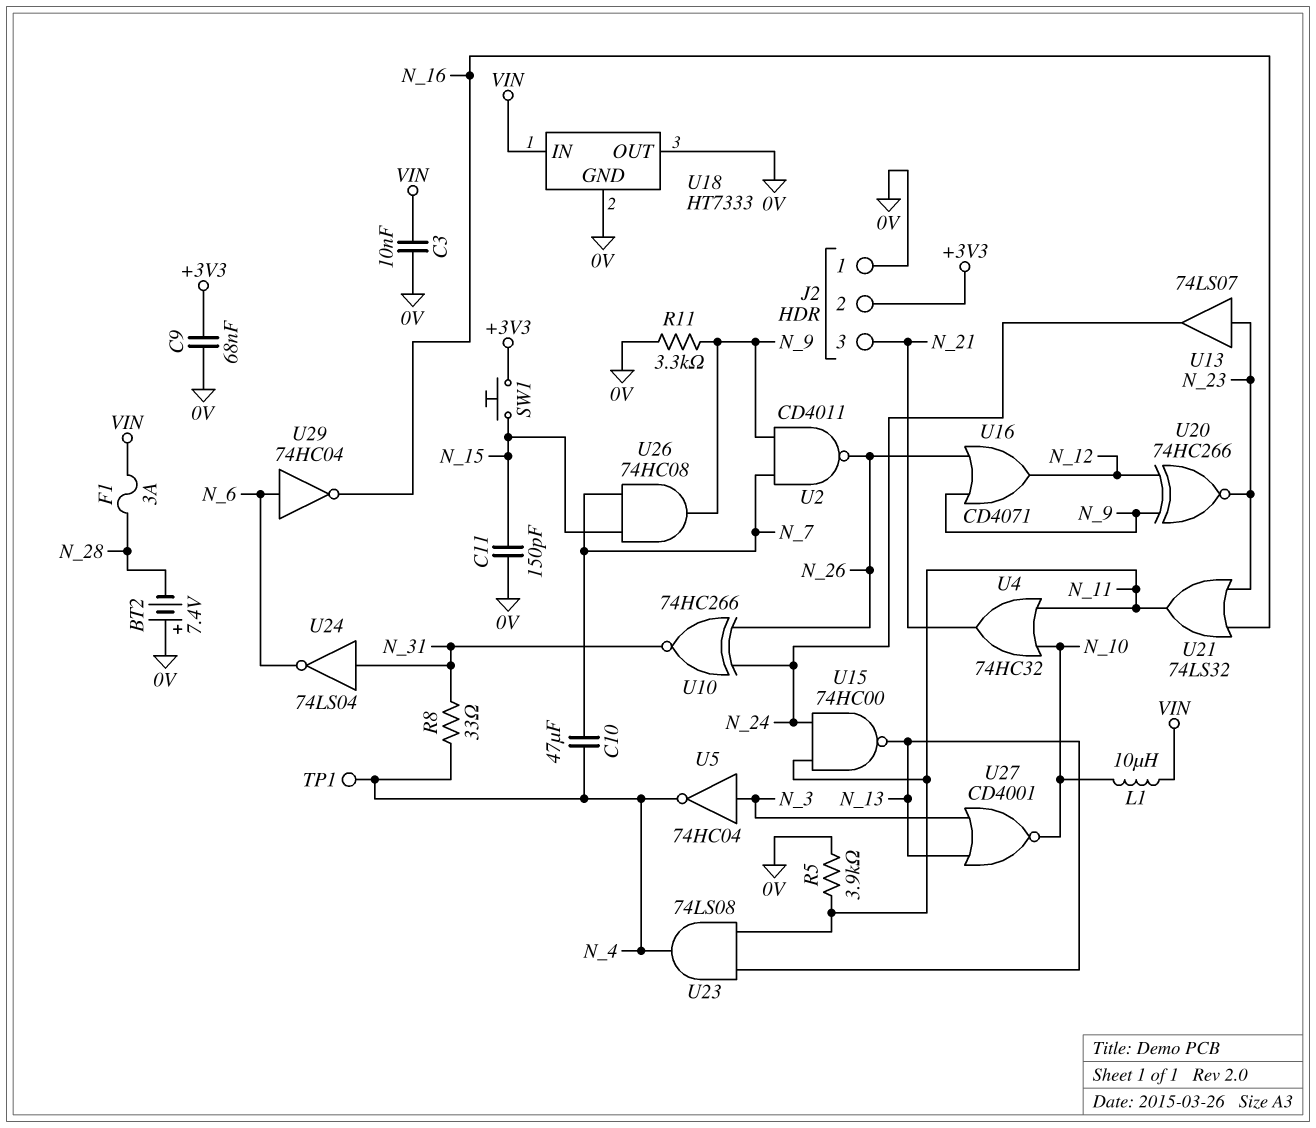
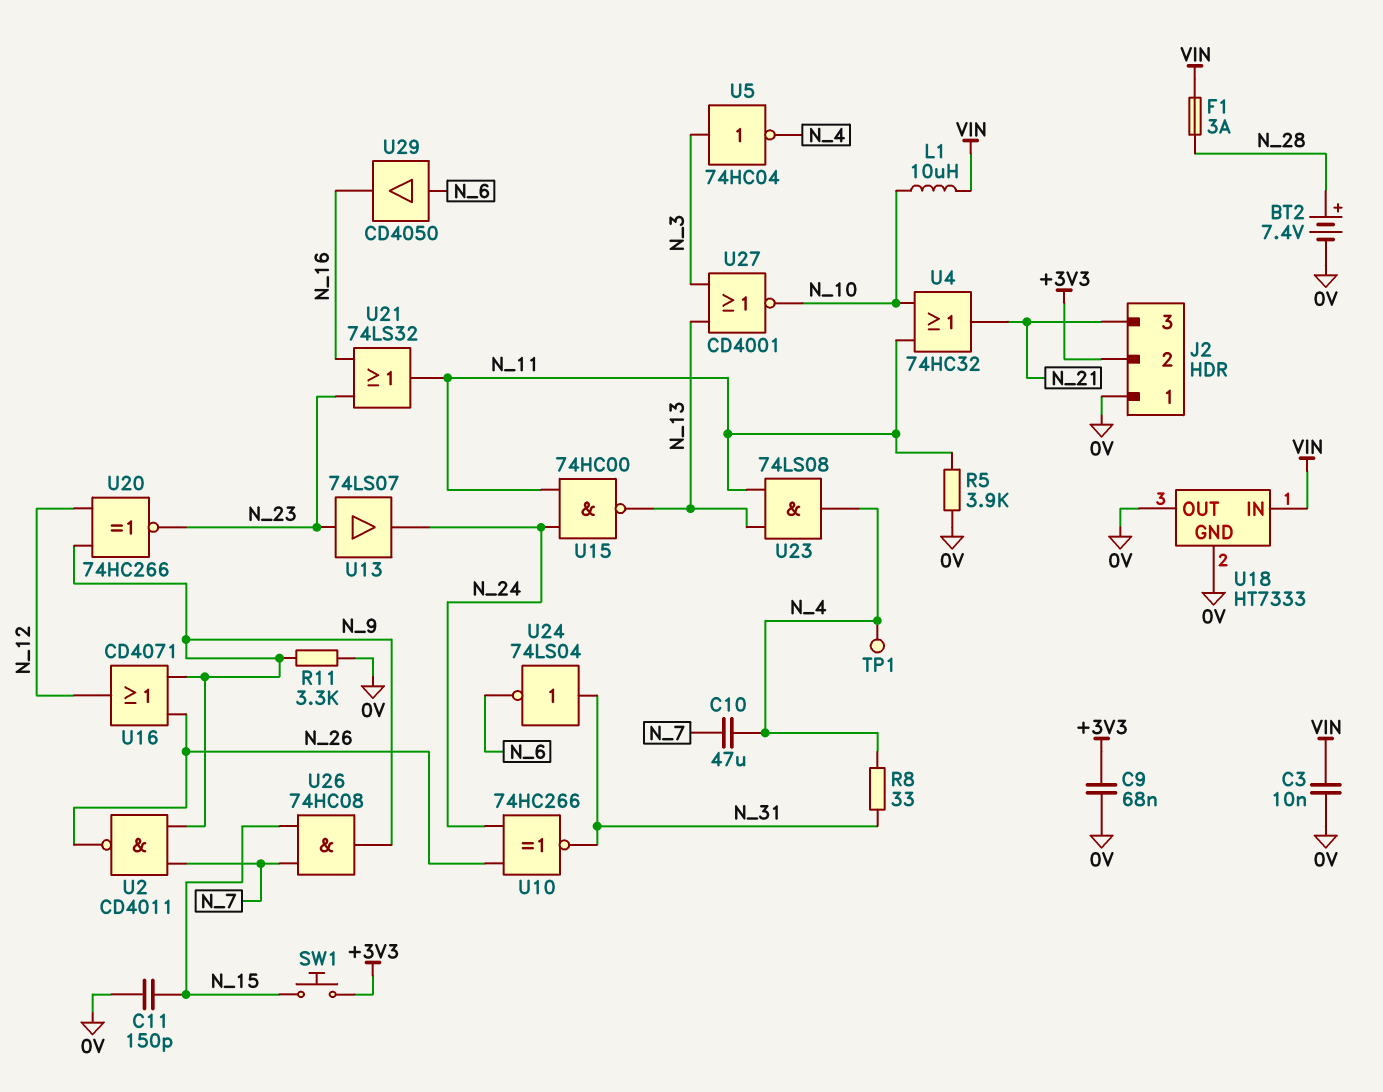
BT2: 7.4V (plus 0V, minus N_28) -> 7.4V (plus N_28, minus 0V)
U29: NOT 74HC04 (in N_6, out N_16) -> buffer CD4050 (in N_6, out N_16)

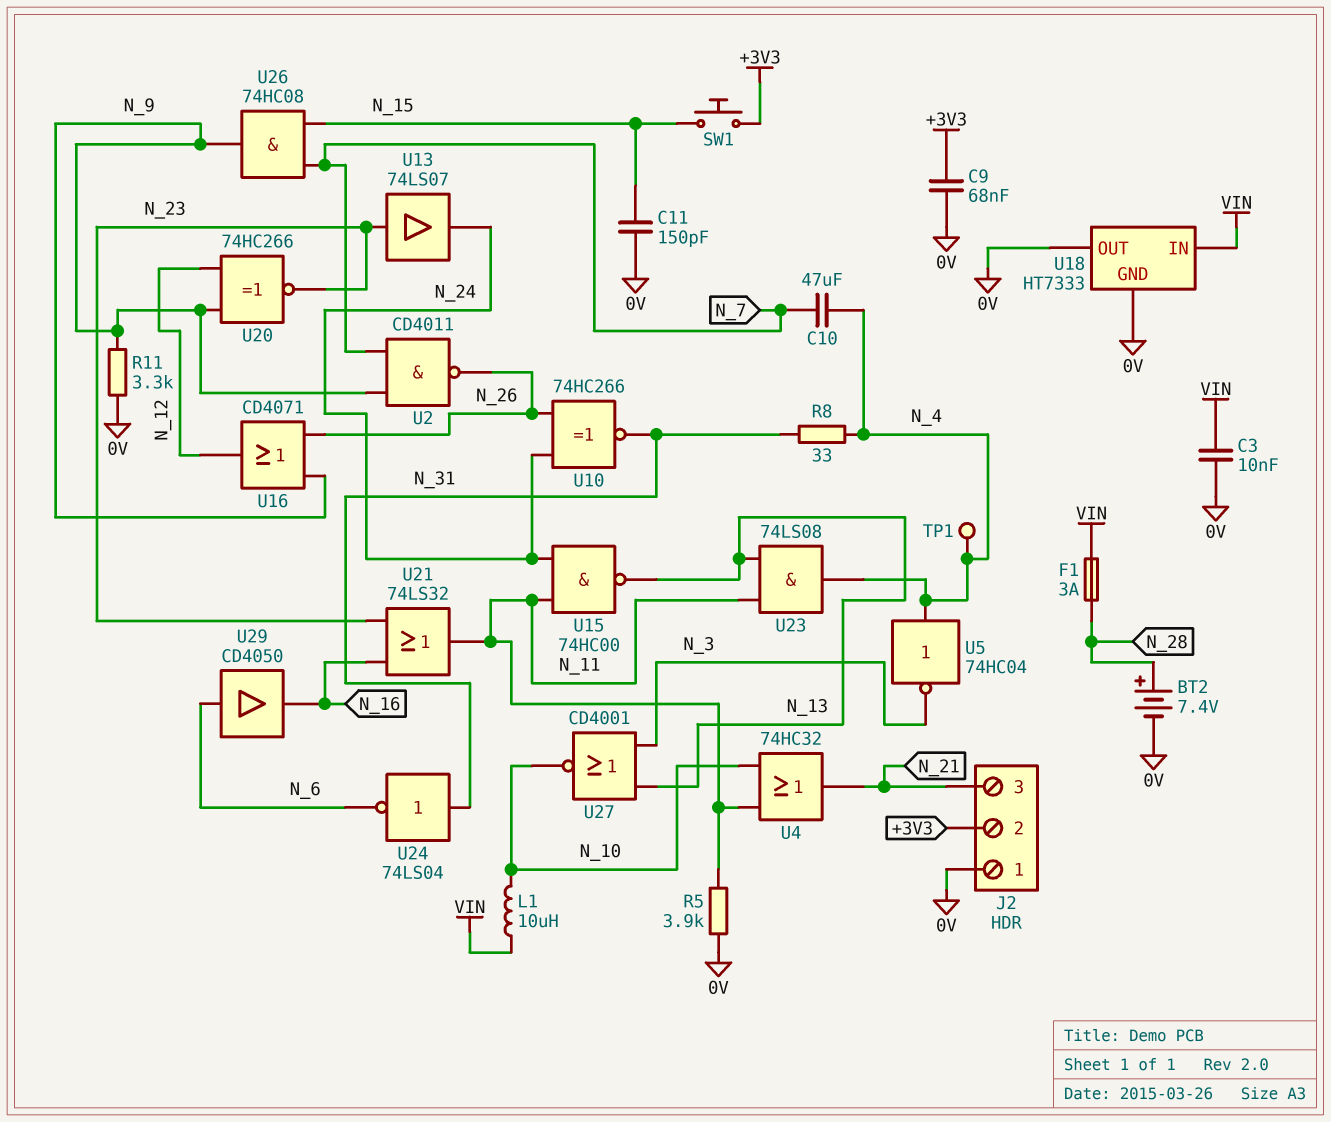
U5: NOT 74HC04 (in N_3, out N_4) -> NOT 74HC04 (in N_4, out N_3)

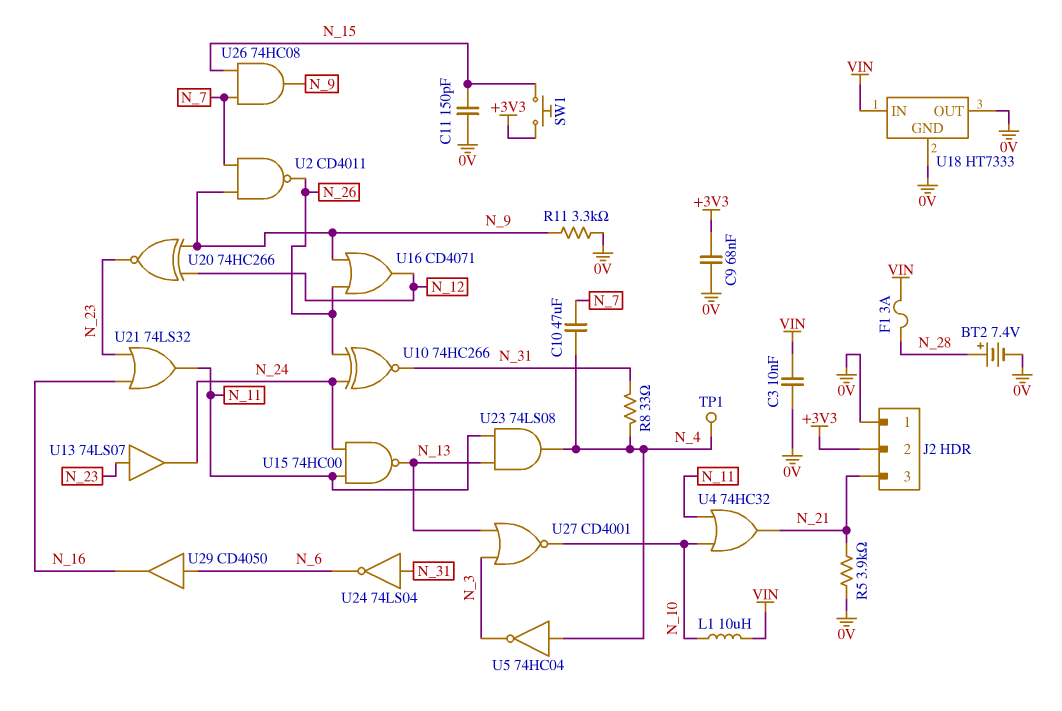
R5: 3.9k (0V, N_11) -> 3.9k (0V, N_21)

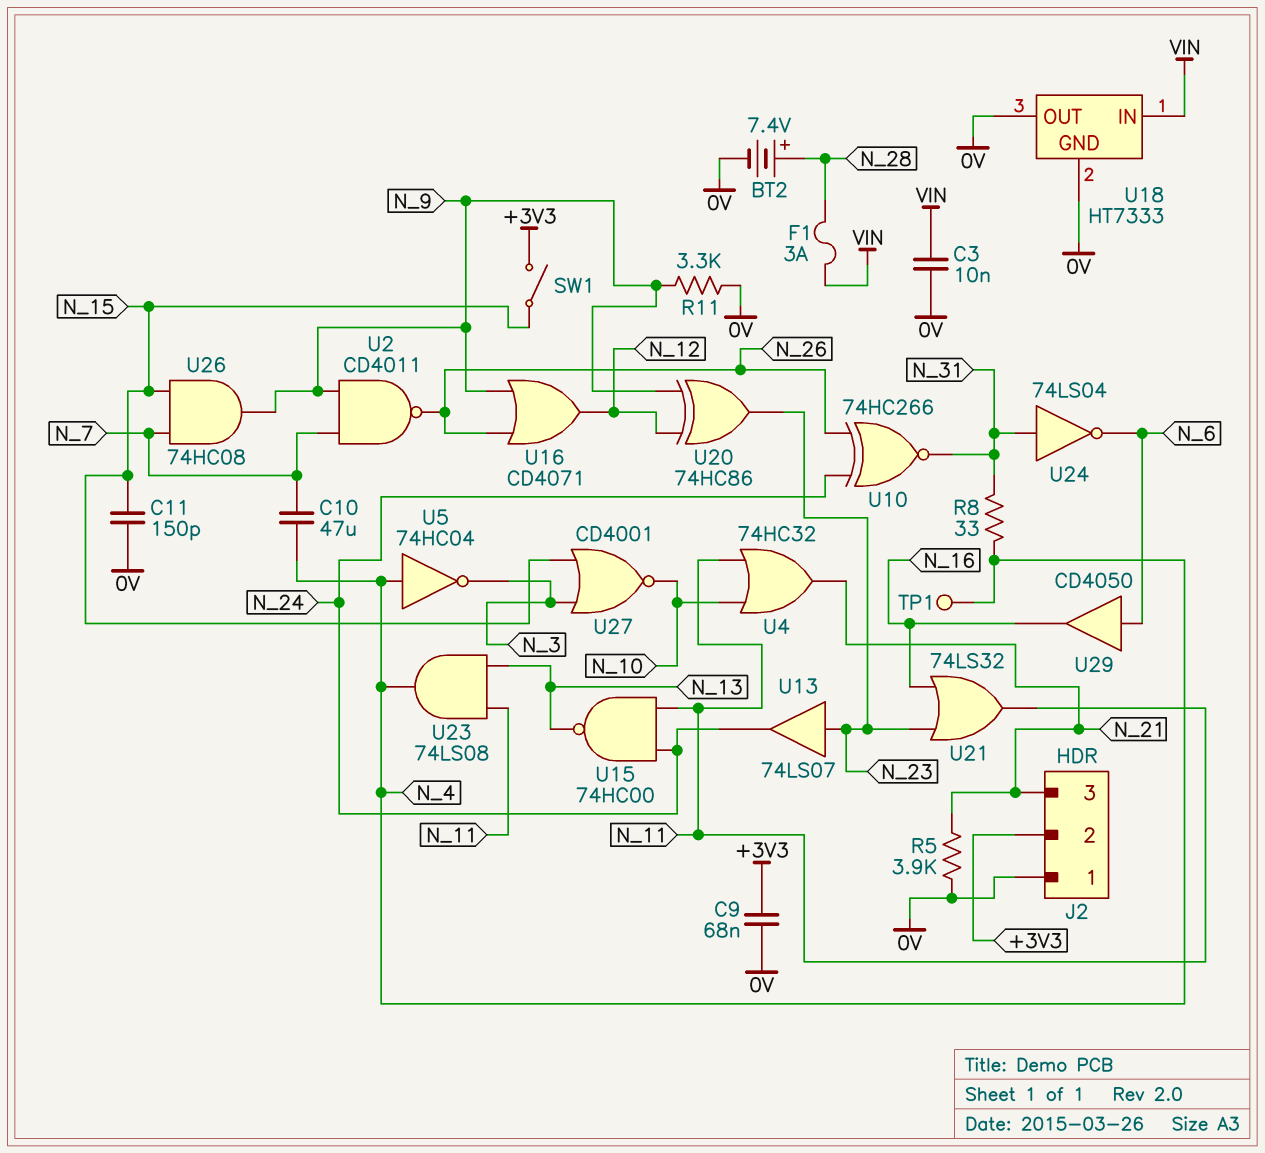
L1: 10uH (N_10, VIN) -> none
SW1: button (+3V3, N_15) -> switch (+3V3, N_15)
U20: XNOR 74HC266 (in N_9, in N_12, out N_23) -> XOR 74HC86 (in N_9, in N_12, out N_23)
U27: NOR CD4001 (in N_3, in N_13, out N_10) -> NOR CD4001 (in N_3, in N_15, out N_10)

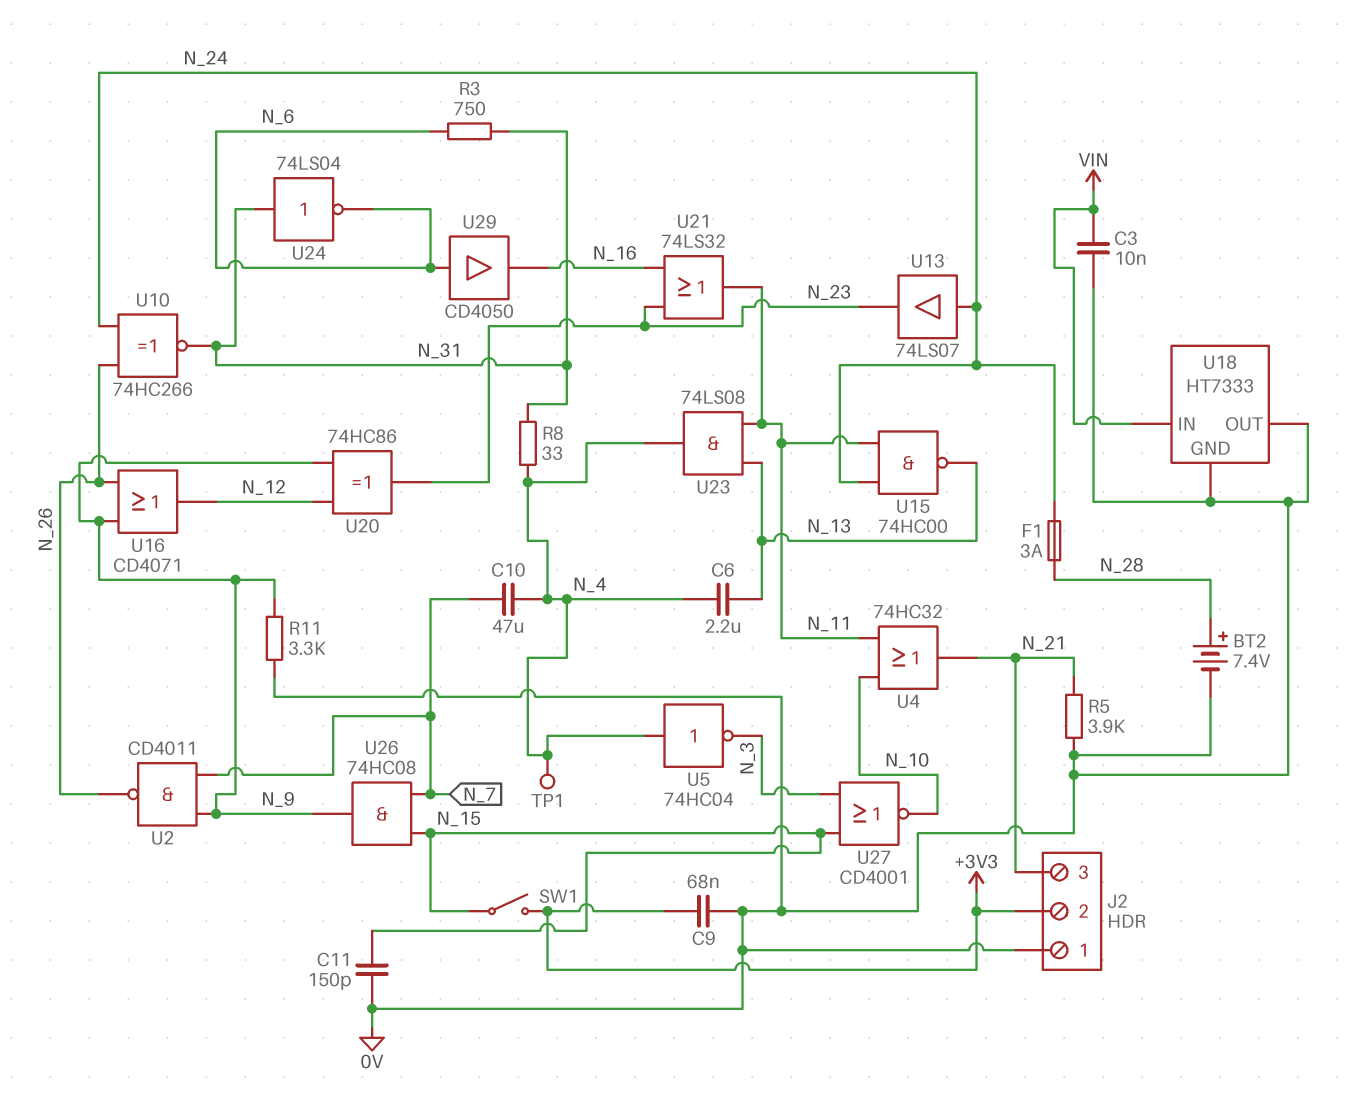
C6: none -> 2.2uF (N_4, N_13)
F1: 3A (N_28, VIN) -> 3A (N_24, N_28)
R3: none -> 750 (N_6, N_31)
U13: buffer 74LS07 (in N_23, out N_24) -> buffer 74LS07 (in N_24, out N_23)

